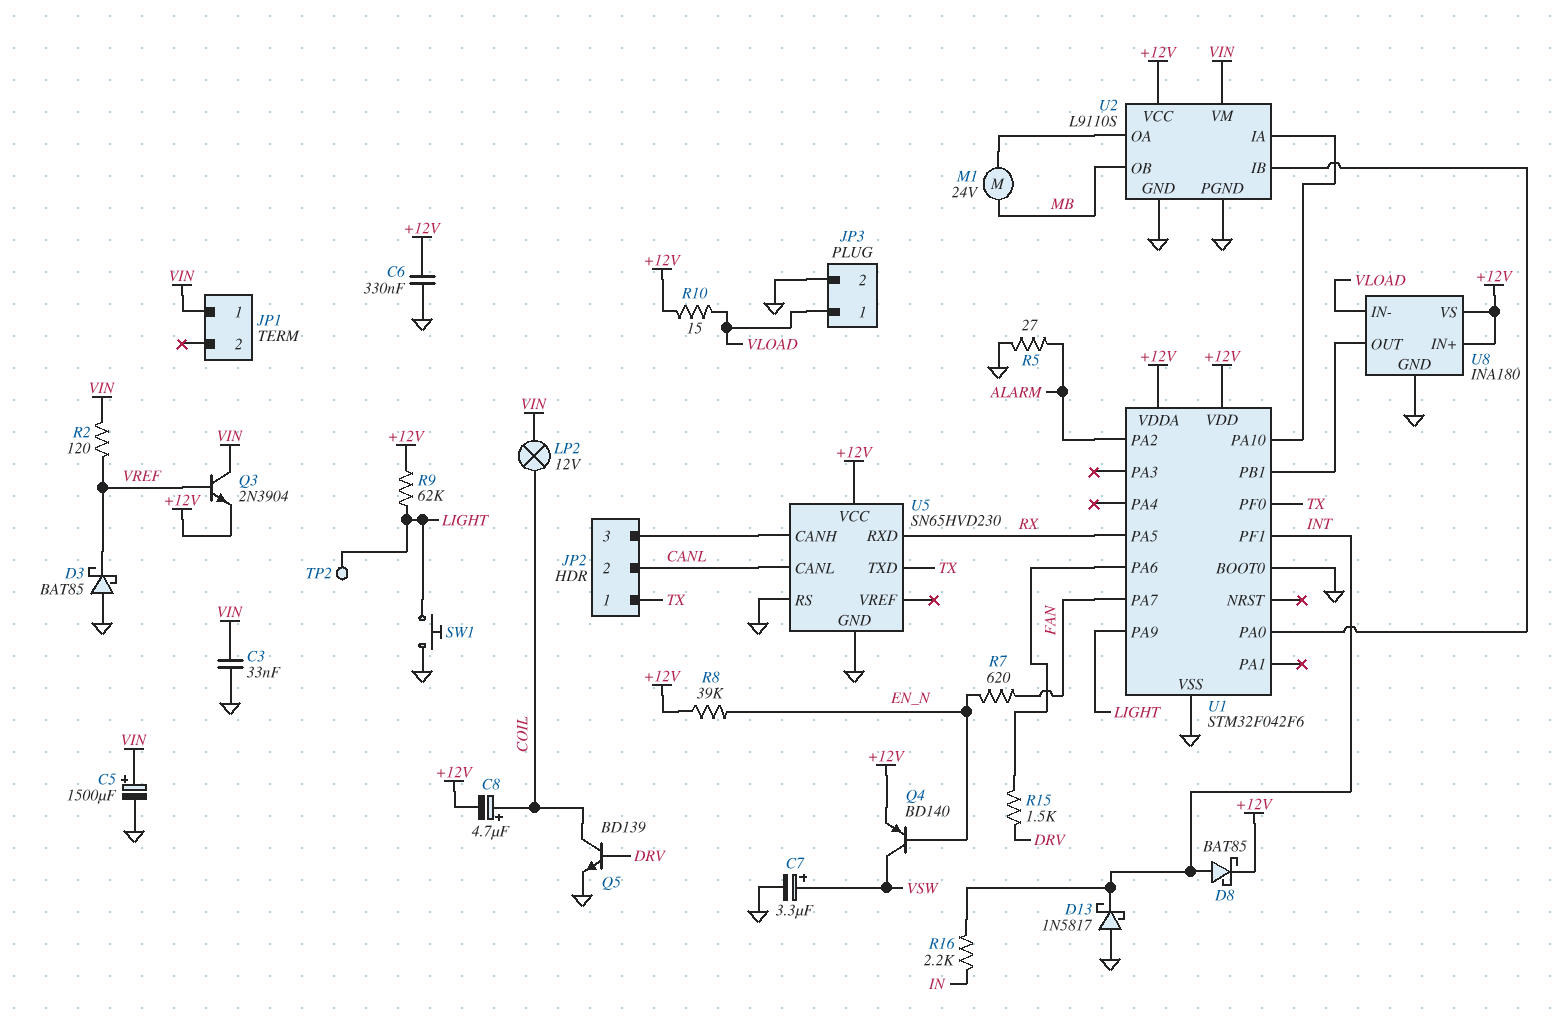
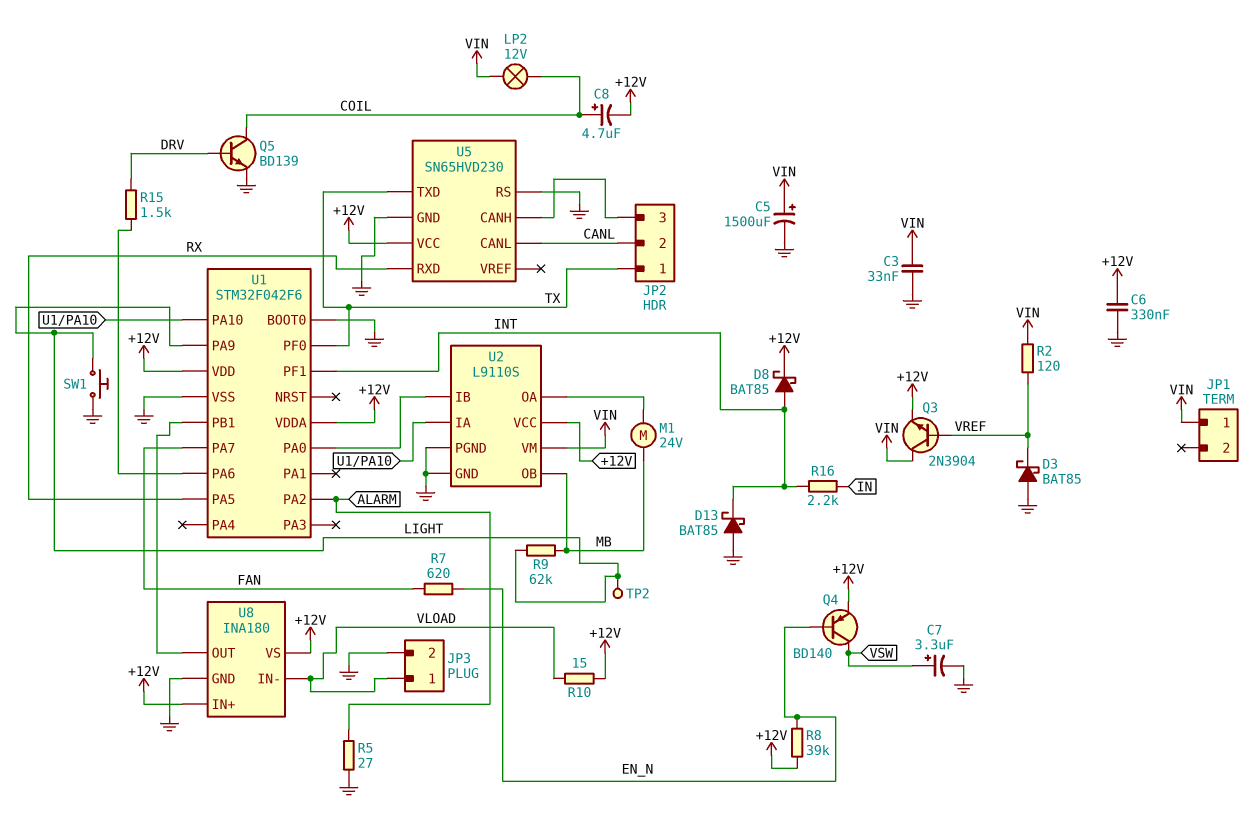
D13: schottky 1N5817 (A GND, K INT) -> schottky BAT85 (A GND, K INT)
R9: 62k (+12V, LIGHT) -> 62k (LIGHT, MB)

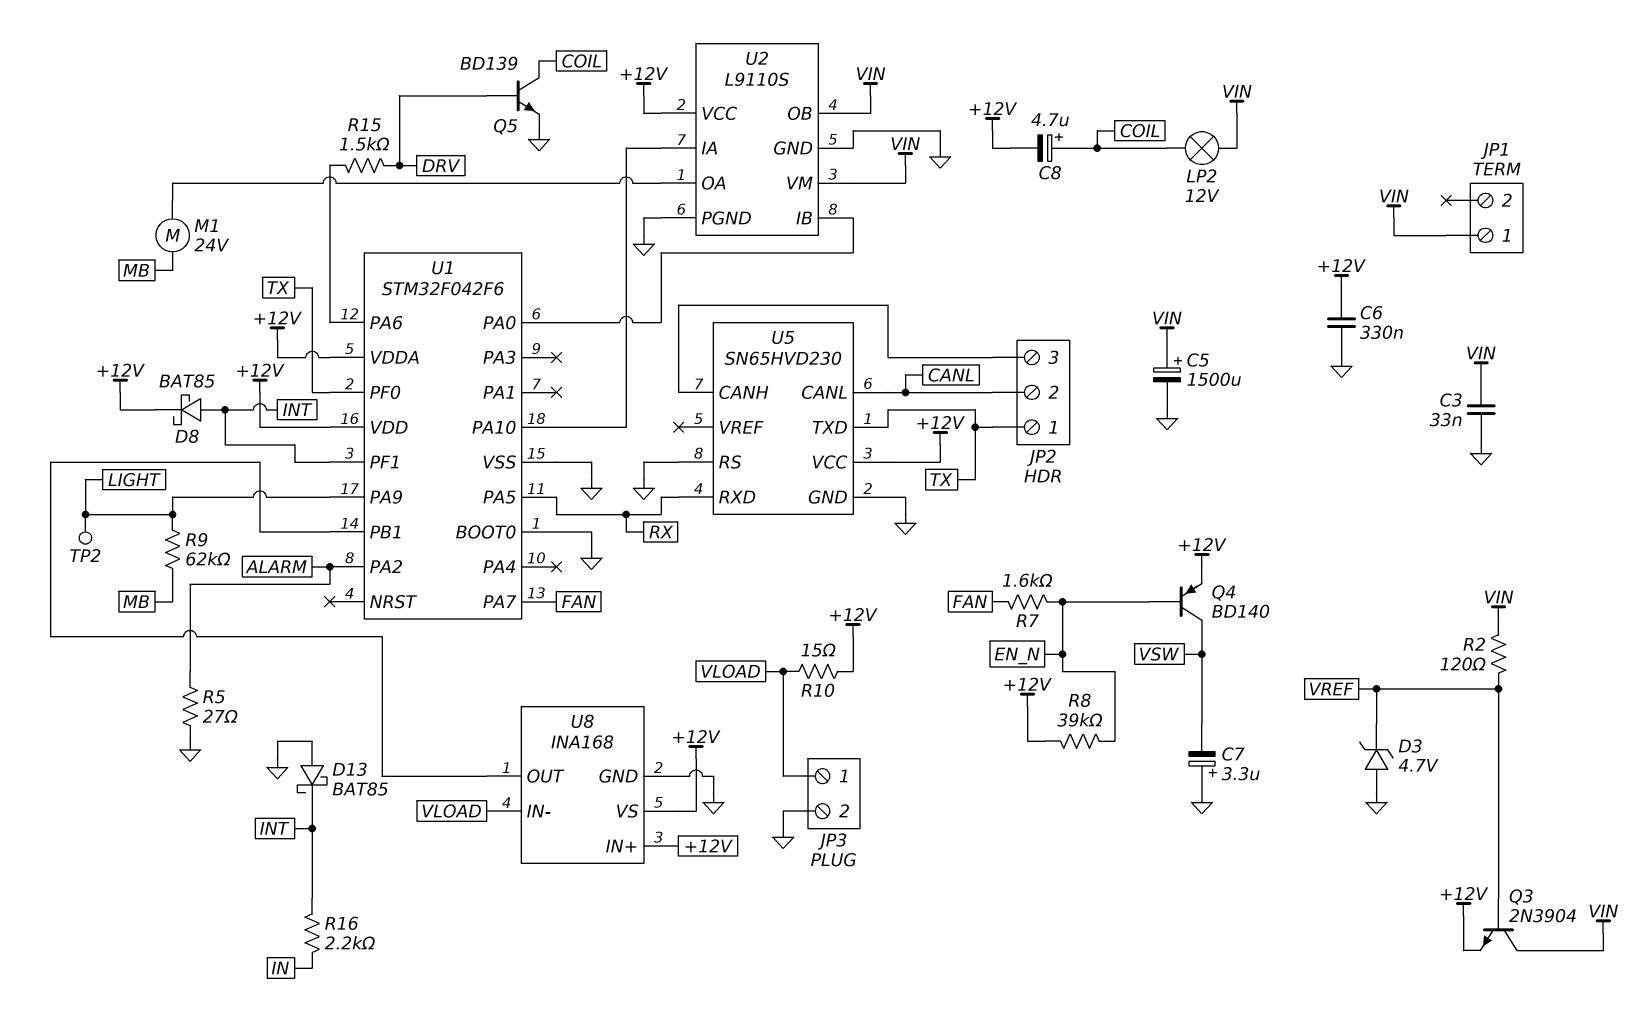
C7: 3.3uF (plus VSW, minus GND) -> 3.3uF (plus GND, minus VSW)
D3: schottky BAT85 (A GND, K VREF) -> zener 4.7V (A GND, K VREF)
R7: 620 (EN_N, FAN) -> 1.6k (EN_N, FAN)
SW1: button (GND, LIGHT) -> none
U2 pin OB: MB -> VIN
U8: INA180 -> INA168

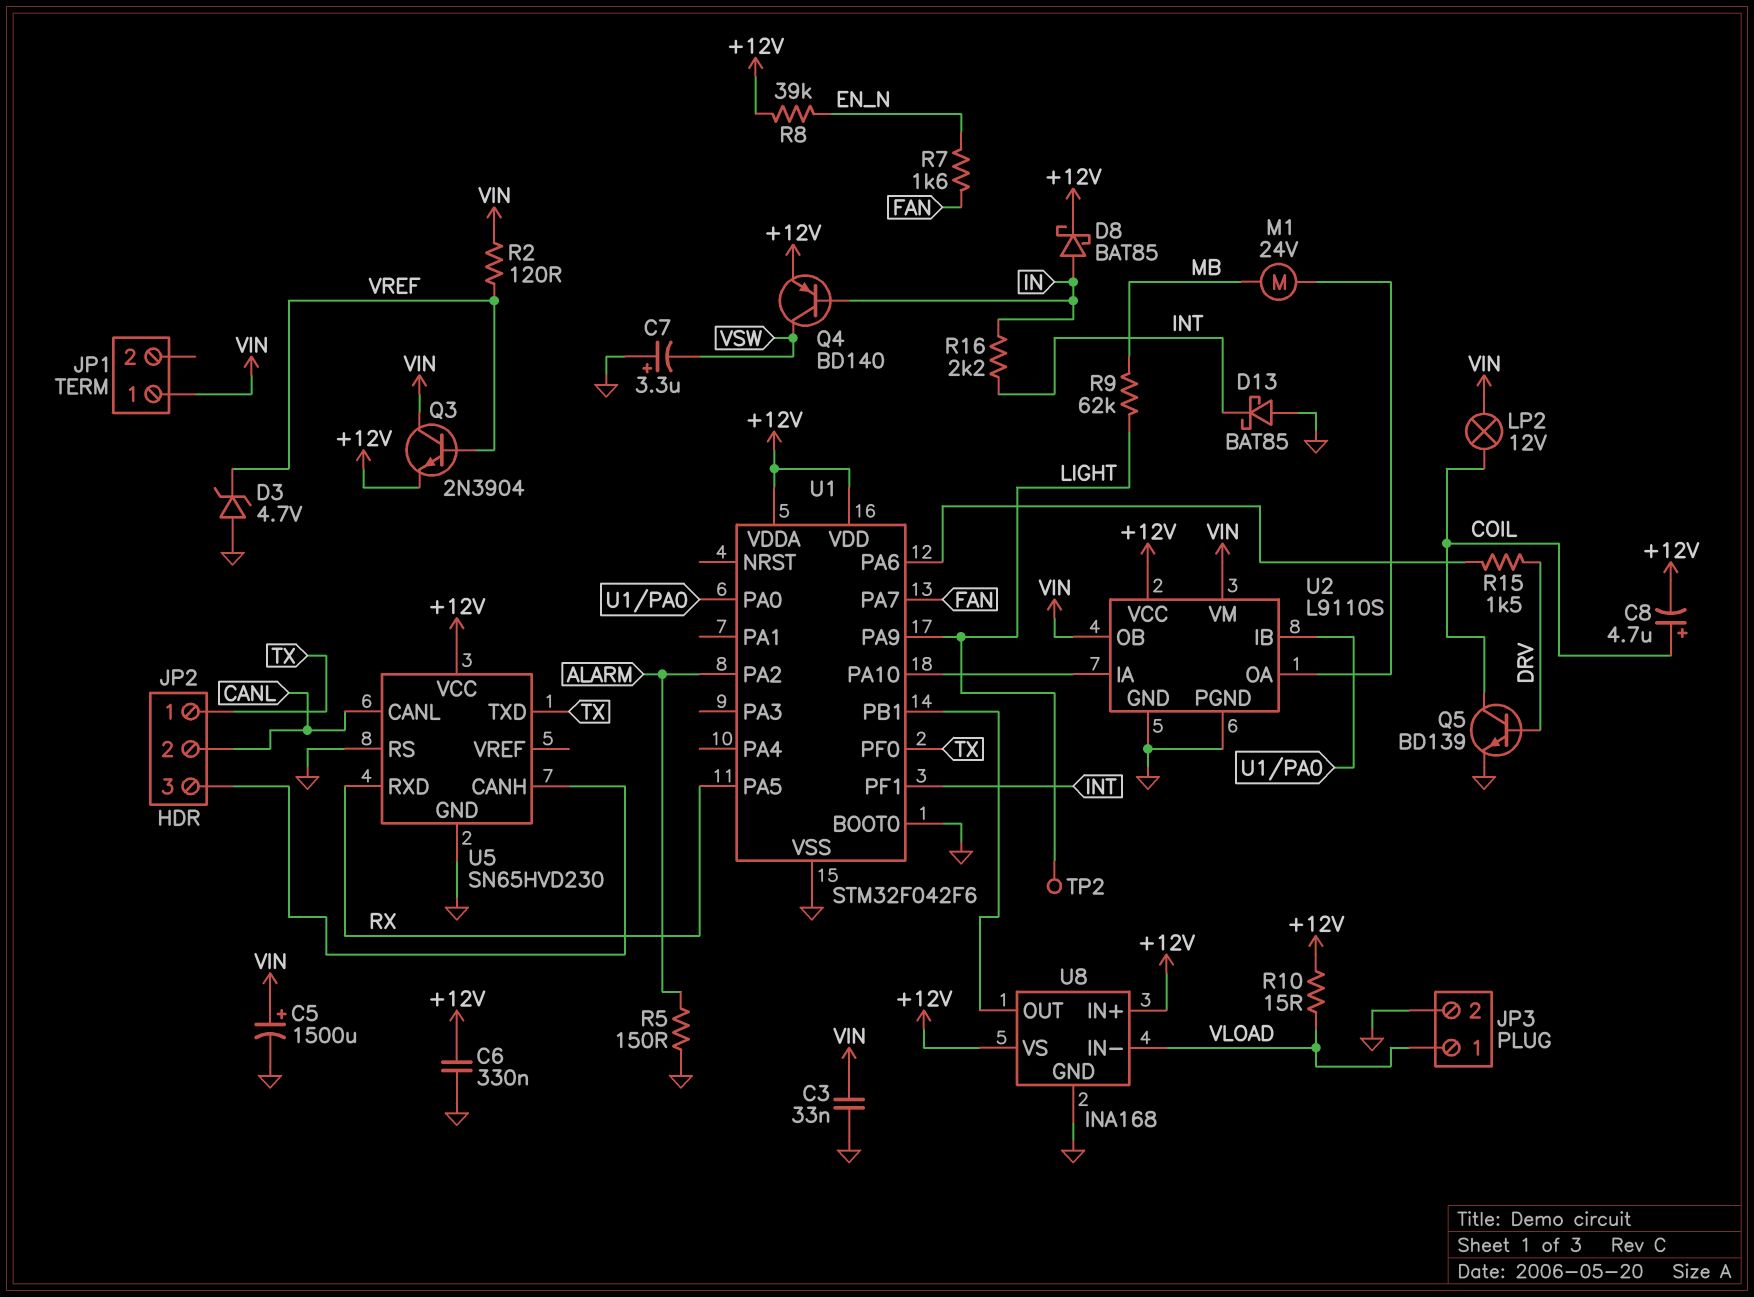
D8: schottky BAT85 (A INT, K +12V) -> schottky BAT85 (A IN, K +12V)
Q4: PNP BD140 (B EN_N, C VSW, E +12V) -> PNP BD140 (B IN, C VSW, E +12V)
R5: 27 (ALARM, GND) -> 150 (ALARM, GND)

